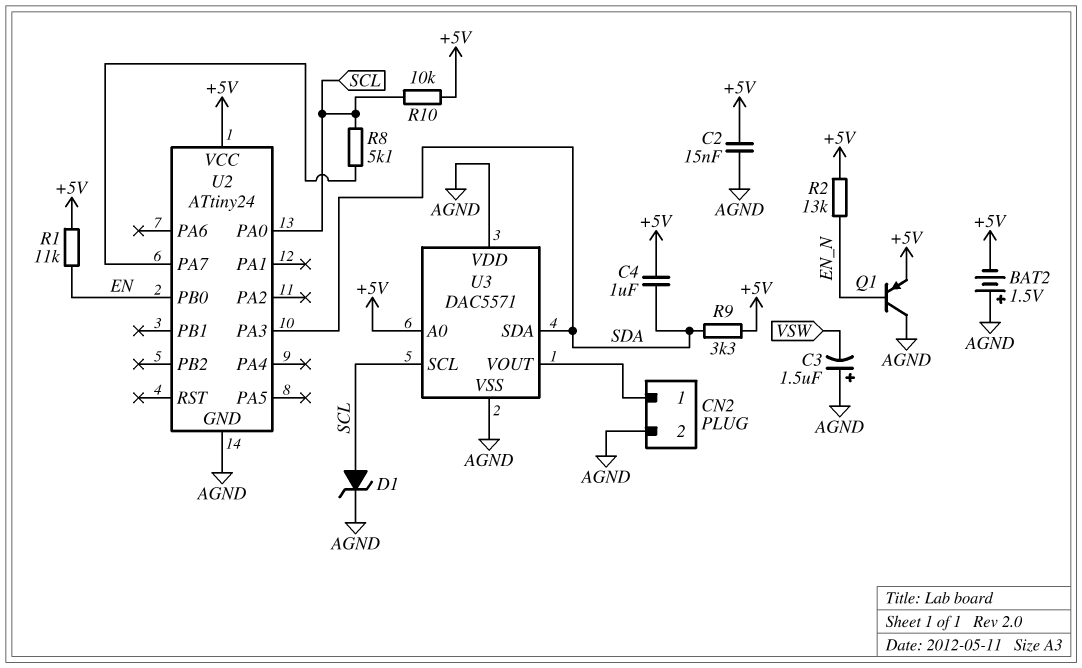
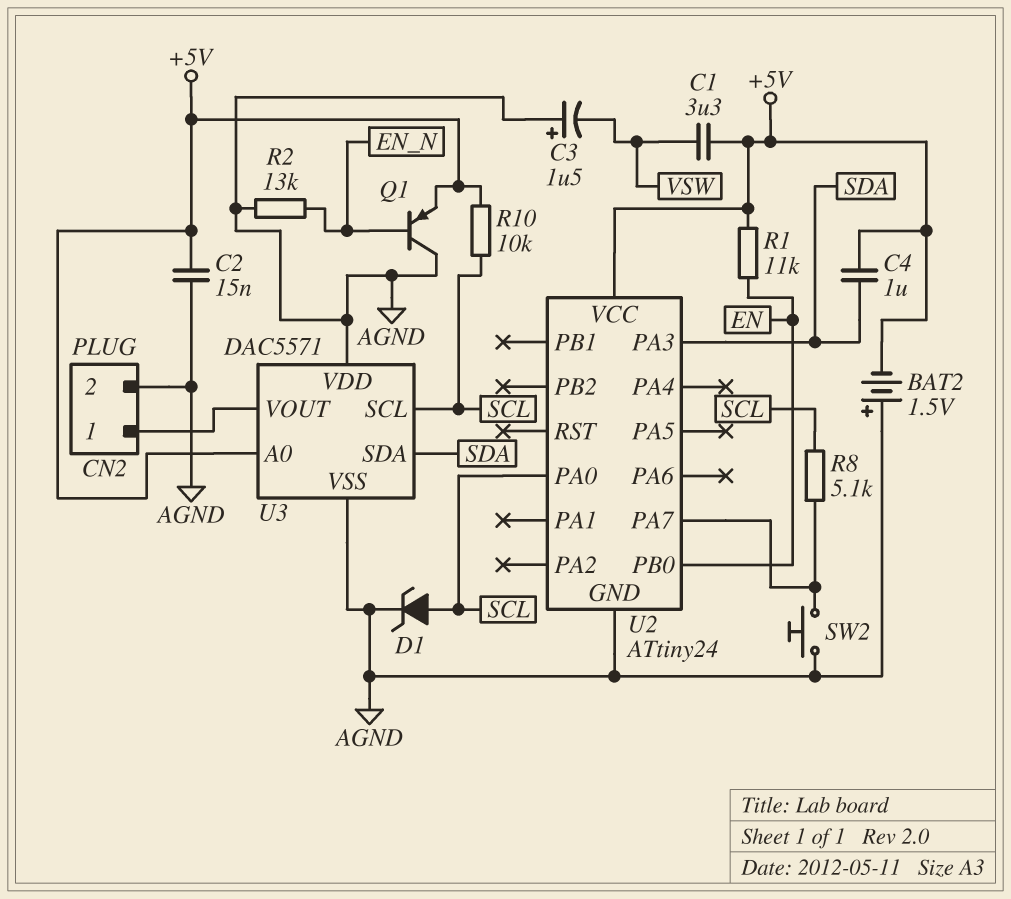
C1: none -> 3.3uF (+5V, VSW)
R2: 13k (+5V, EN_N) -> 13k (AGND, EN_N)
R9: 3.3k (+5V, SDA) -> none
SW2: none -> button (AGND, U2/PA7)

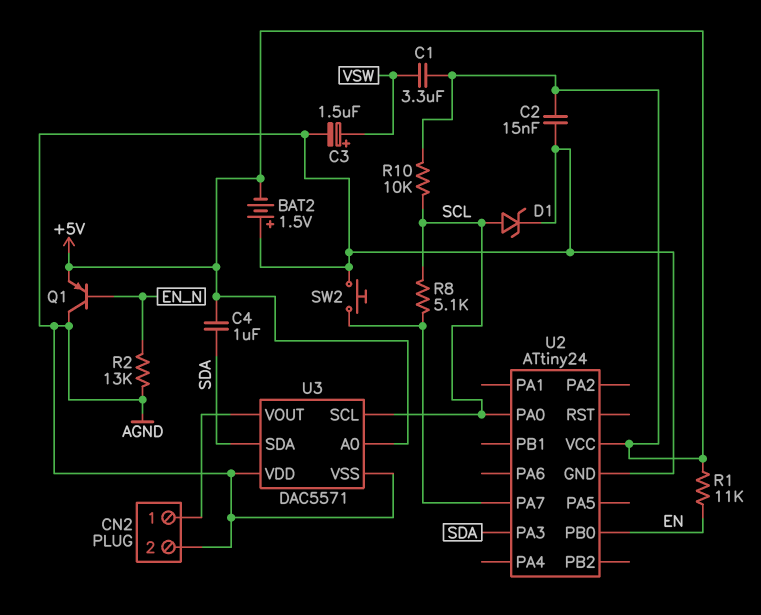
C3: 1.5uF (plus AGND, minus VSW) -> 1.5uF (plus VSW, minus AGND)

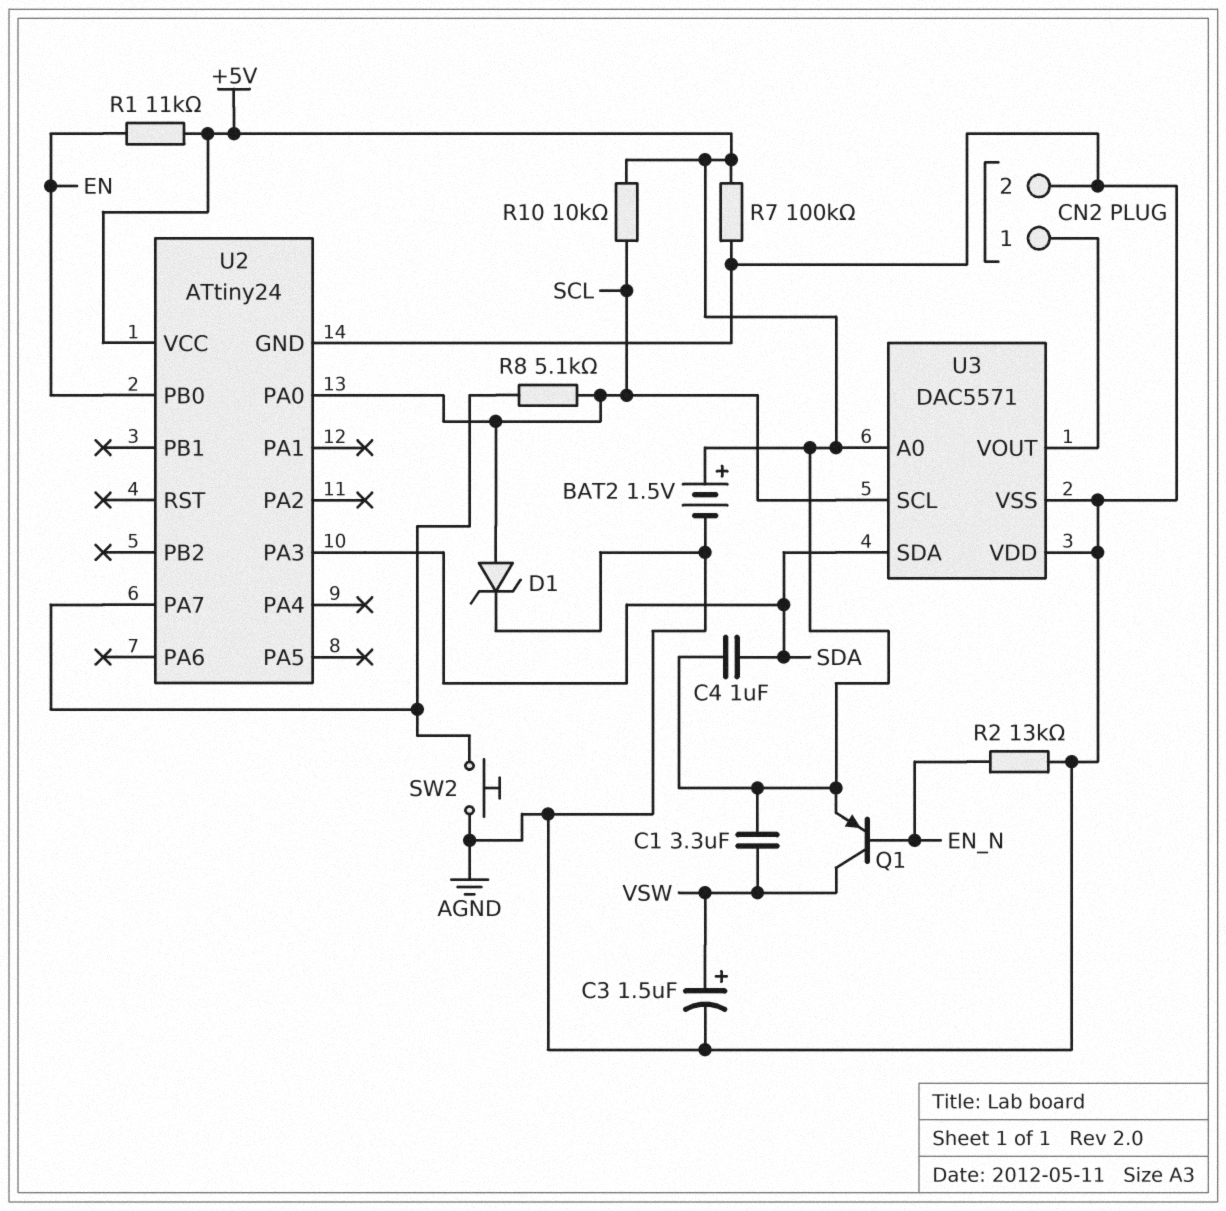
BAT2: 1.5V (plus AGND, minus +5V) -> 1.5V (plus +5V, minus AGND)
C2: 15nF (+5V, AGND) -> none
Q1: PNP (B EN_N, C AGND, E +5V) -> PNP (B EN_N, C VSW, E +5V)
R7: none -> 100k (+5V, AGND)

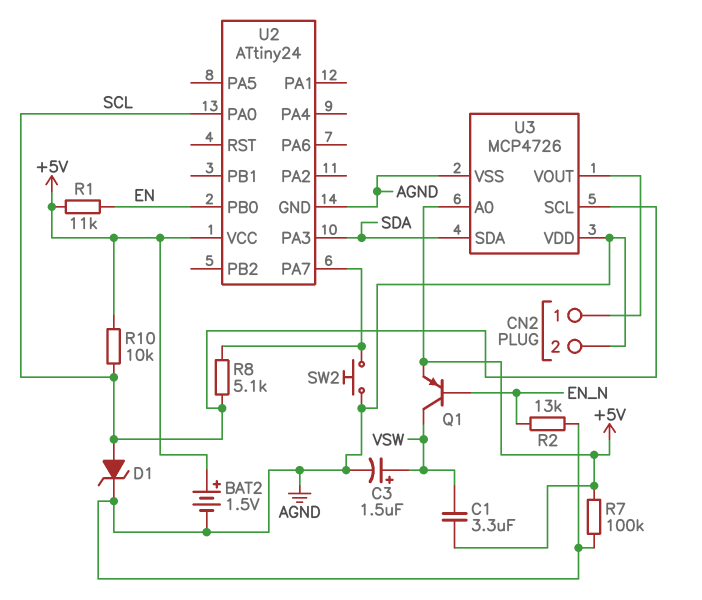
C4: 1uF (+5V, SDA) -> none
U3: DAC5571 -> MCP4726

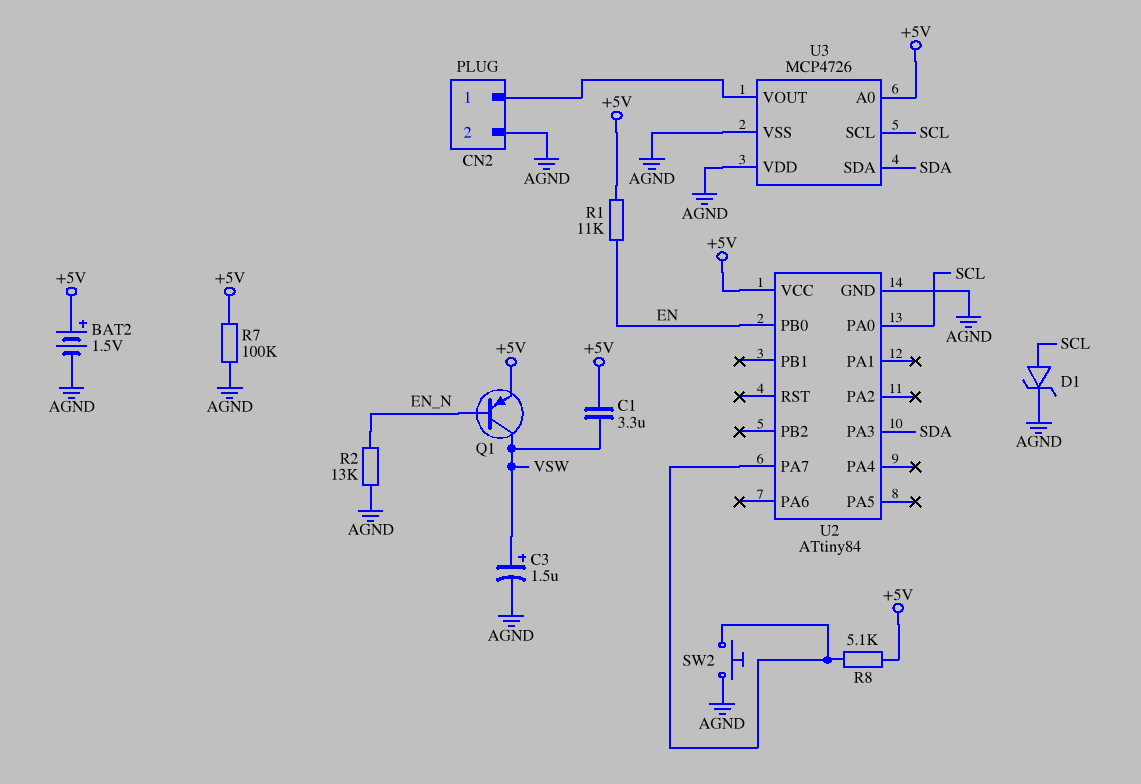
R8: 5.1k (SCL, U2/PA7) -> 5.1k (+5V, U2/PA7)
R10: 10k (+5V, SCL) -> none
U2: ATtiny24 -> ATtiny84

